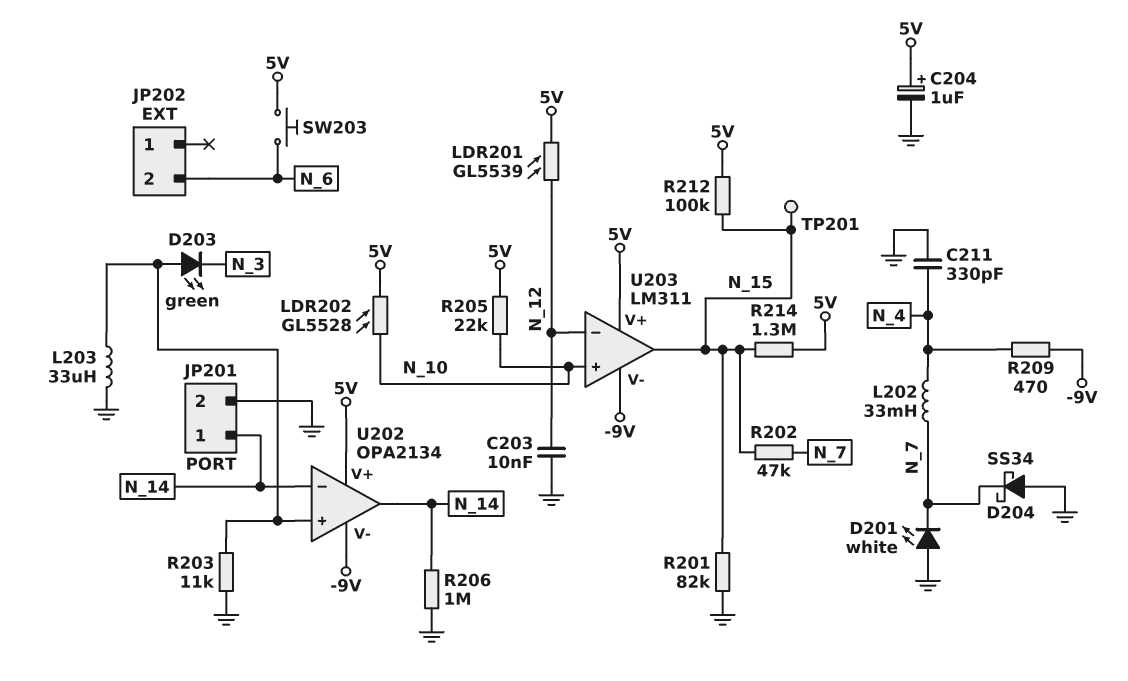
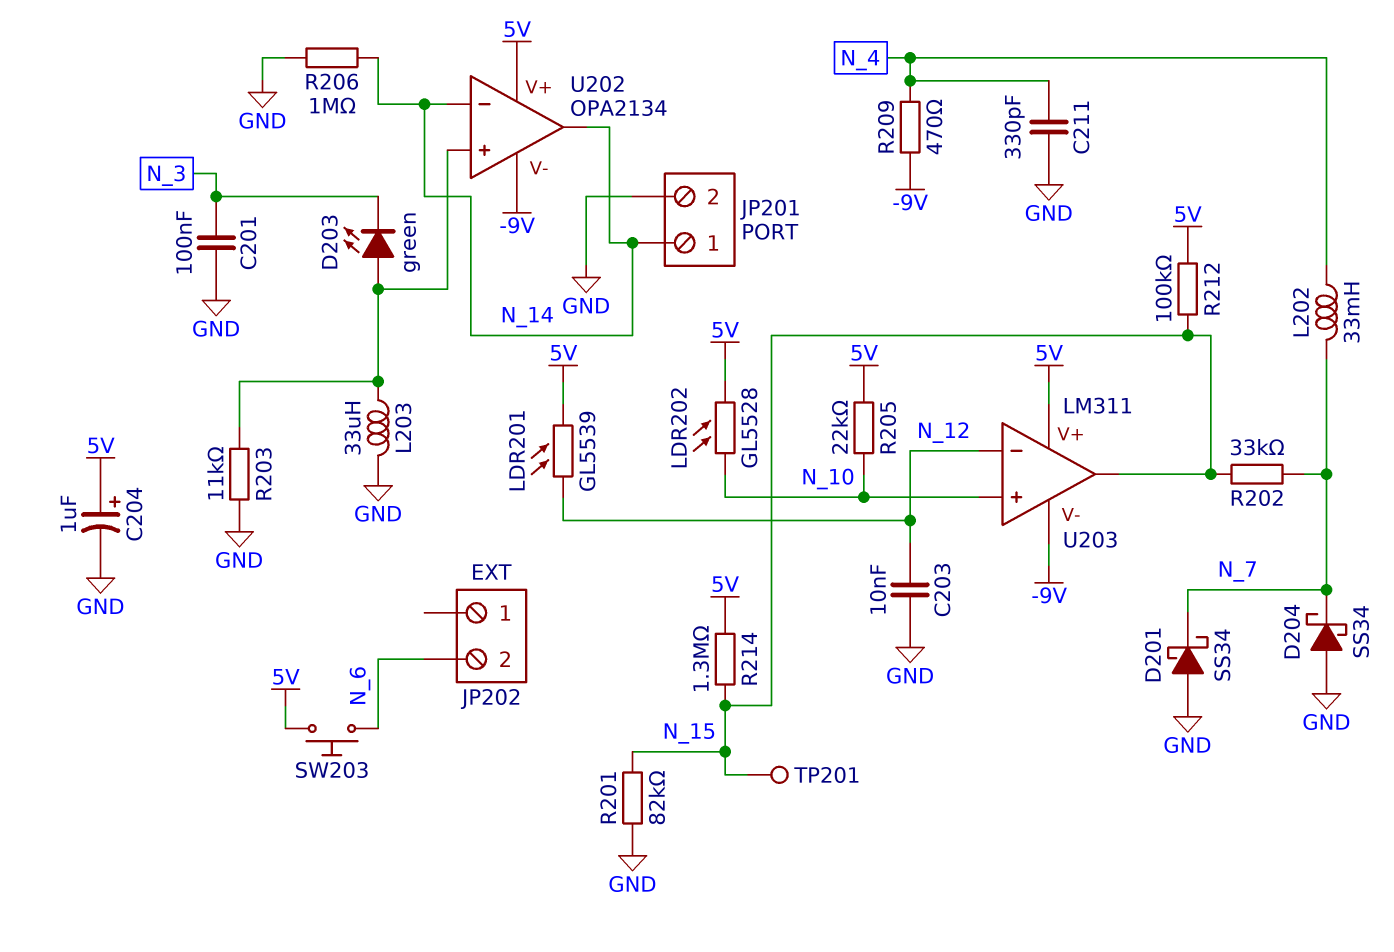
C201: none -> 100nF (GND, N_3)
D201: LED white (A GND, K N_7) -> schottky SS34 (A GND, K N_7)
R202: 47k (N_7, N_15) -> 33k (N_7, N_15)

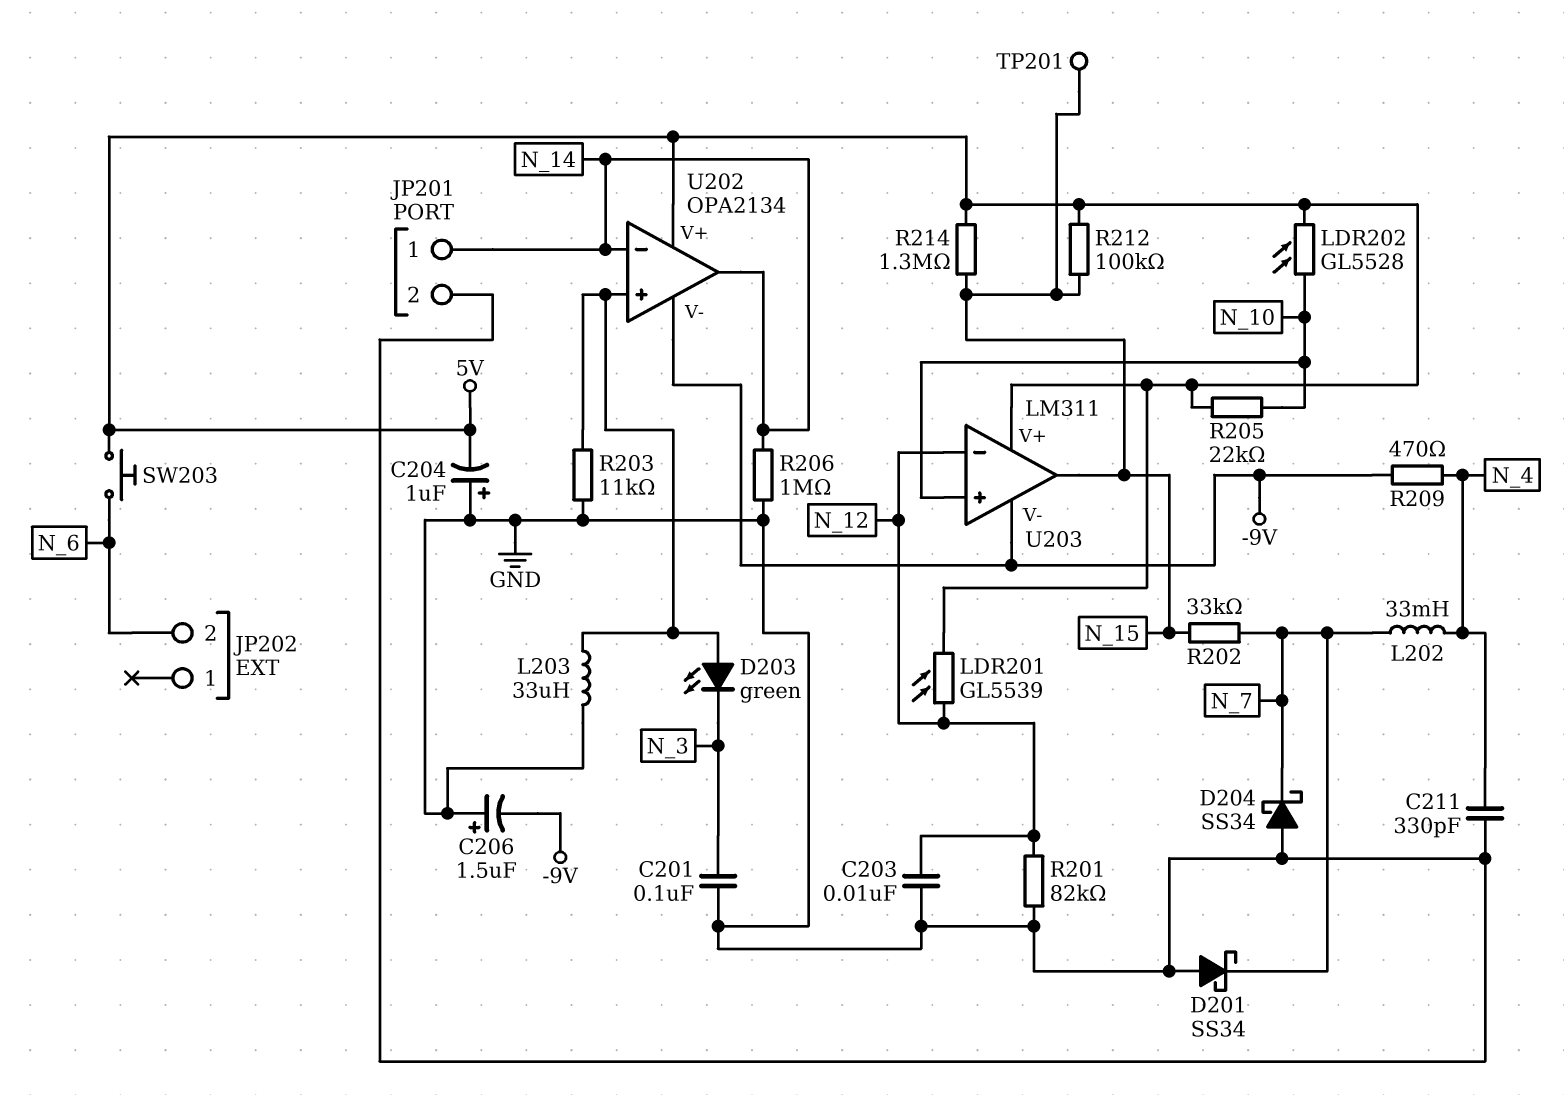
C204: 1uF (plus 5V, minus GND) -> 1uF (plus GND, minus 5V)
C206: none -> 1.5uF (plus GND, minus -9V)
R201: 82k (GND, N_15) -> 82k (GND, N_12)

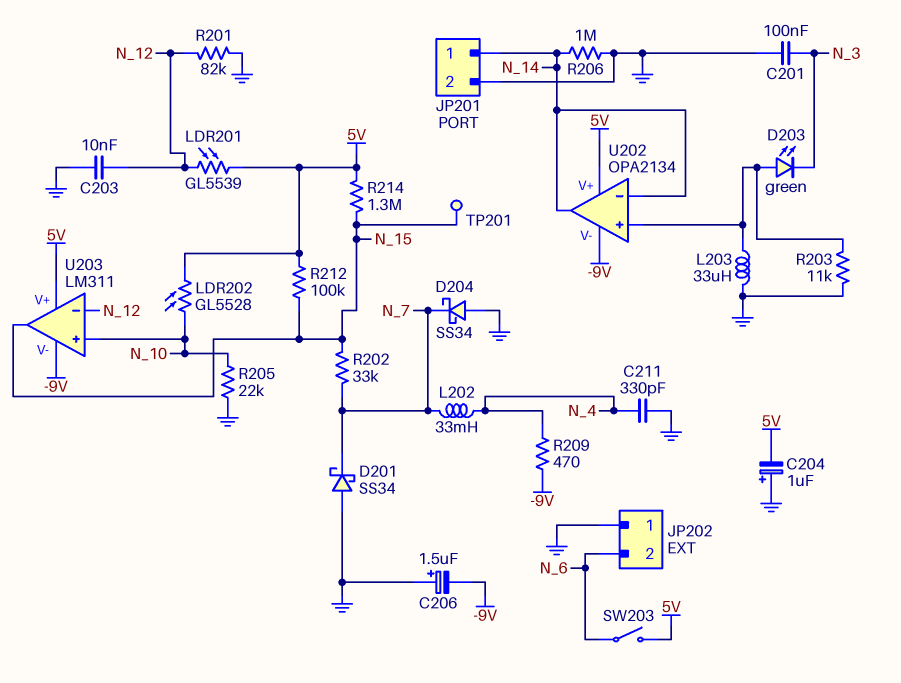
JP202 pin 1: none -> GND
R205: 22k (5V, N_10) -> 22k (GND, N_10)
SW203: button (5V, N_6) -> switch (5V, N_6)

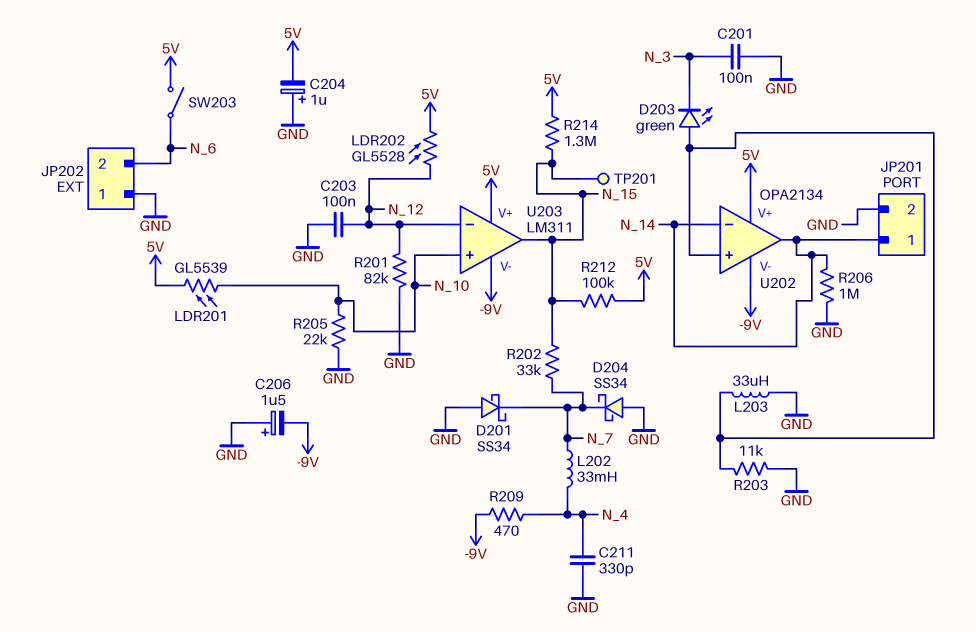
C203: 10nF (GND, N_12) -> 100nF (GND, N_12)
LDR201: GL5539 (5V, N_12) -> GL5539 (5V, N_10)
LDR202: GL5528 (5V, N_10) -> GL5528 (5V, N_12)

